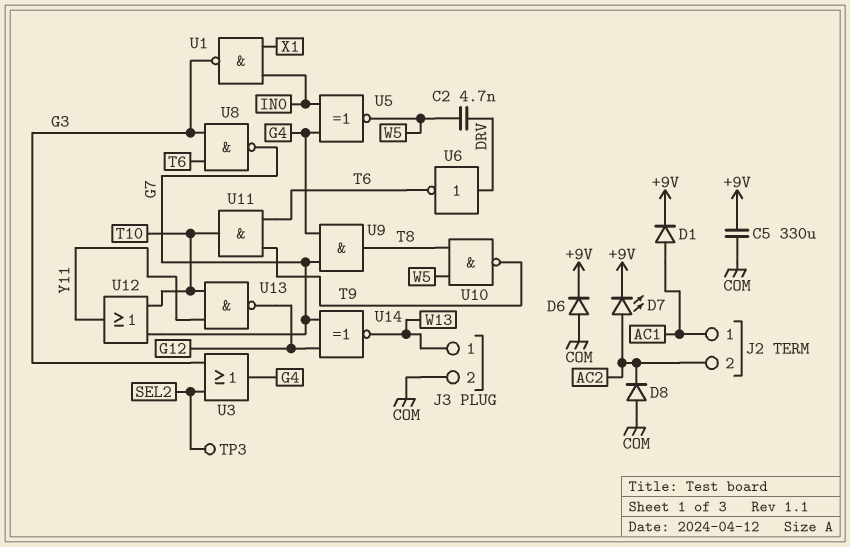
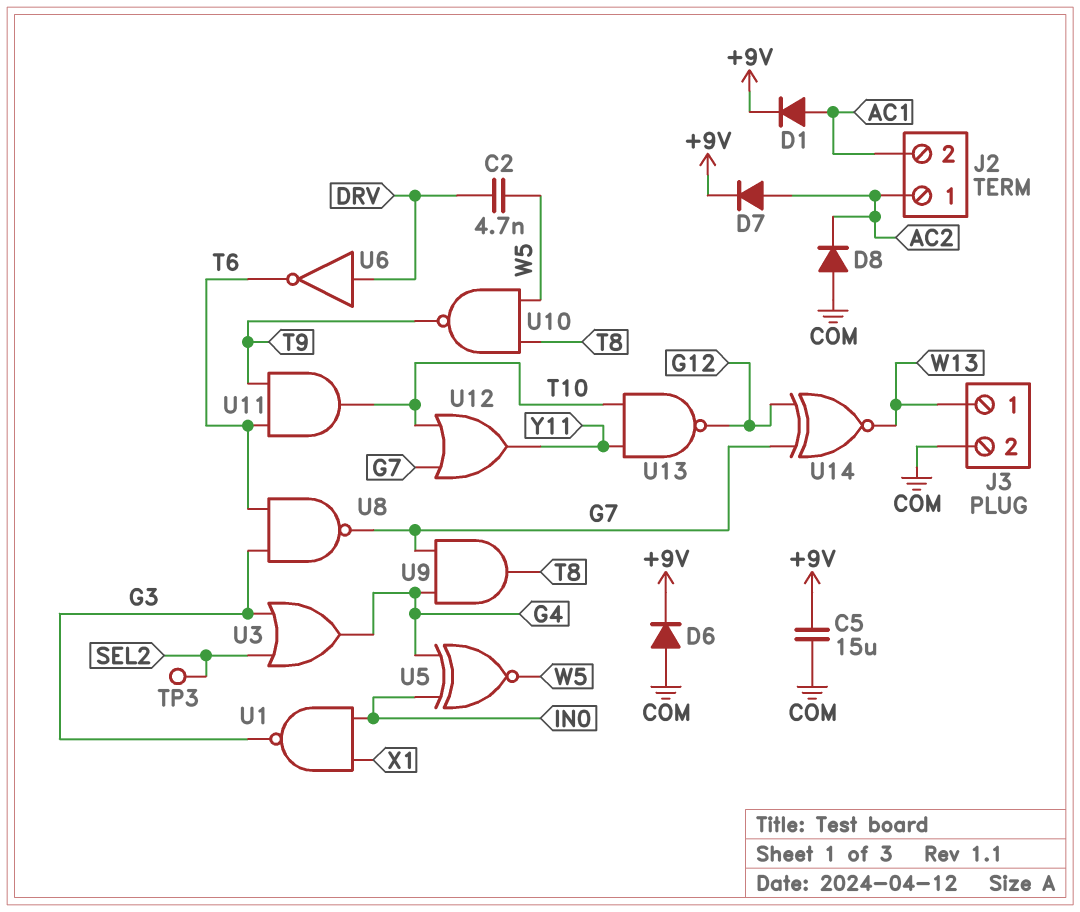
C5: 330uF (+9V, COM) -> 15uF (+9V, COM)
D7: LED (A AC2, K +9V) -> diode (A AC2, K +9V)
J2 pin 1: AC1 -> AC2
J2 pin 2: AC2 -> AC1

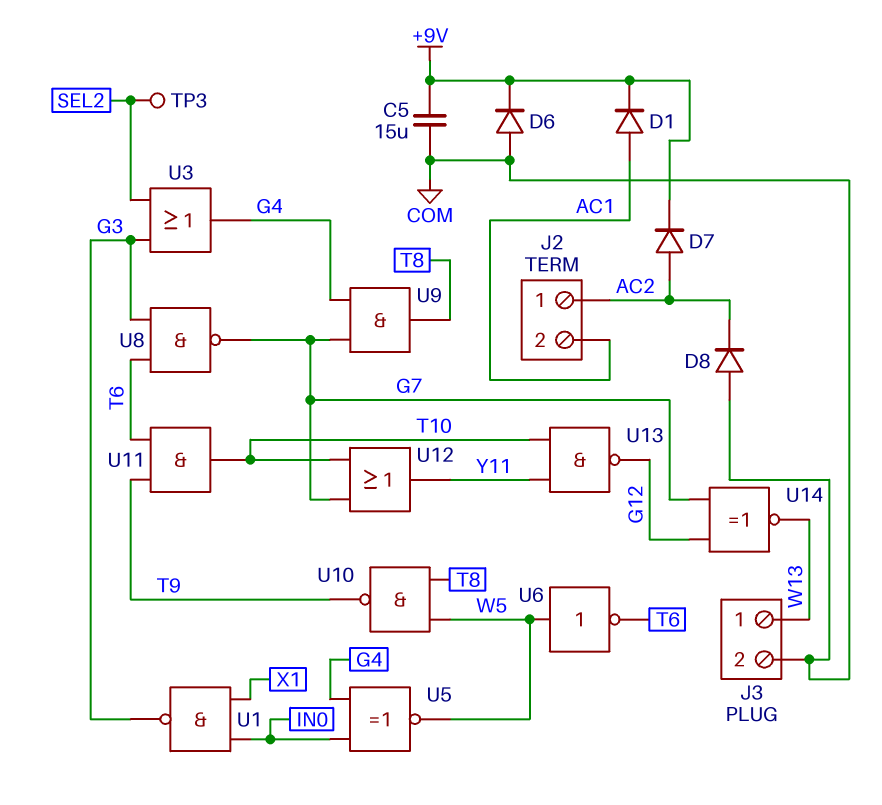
C2: 4.7nF (DRV, W5) -> none
U6: NOT (in DRV, out T6) -> NOT (in W5, out T6)

